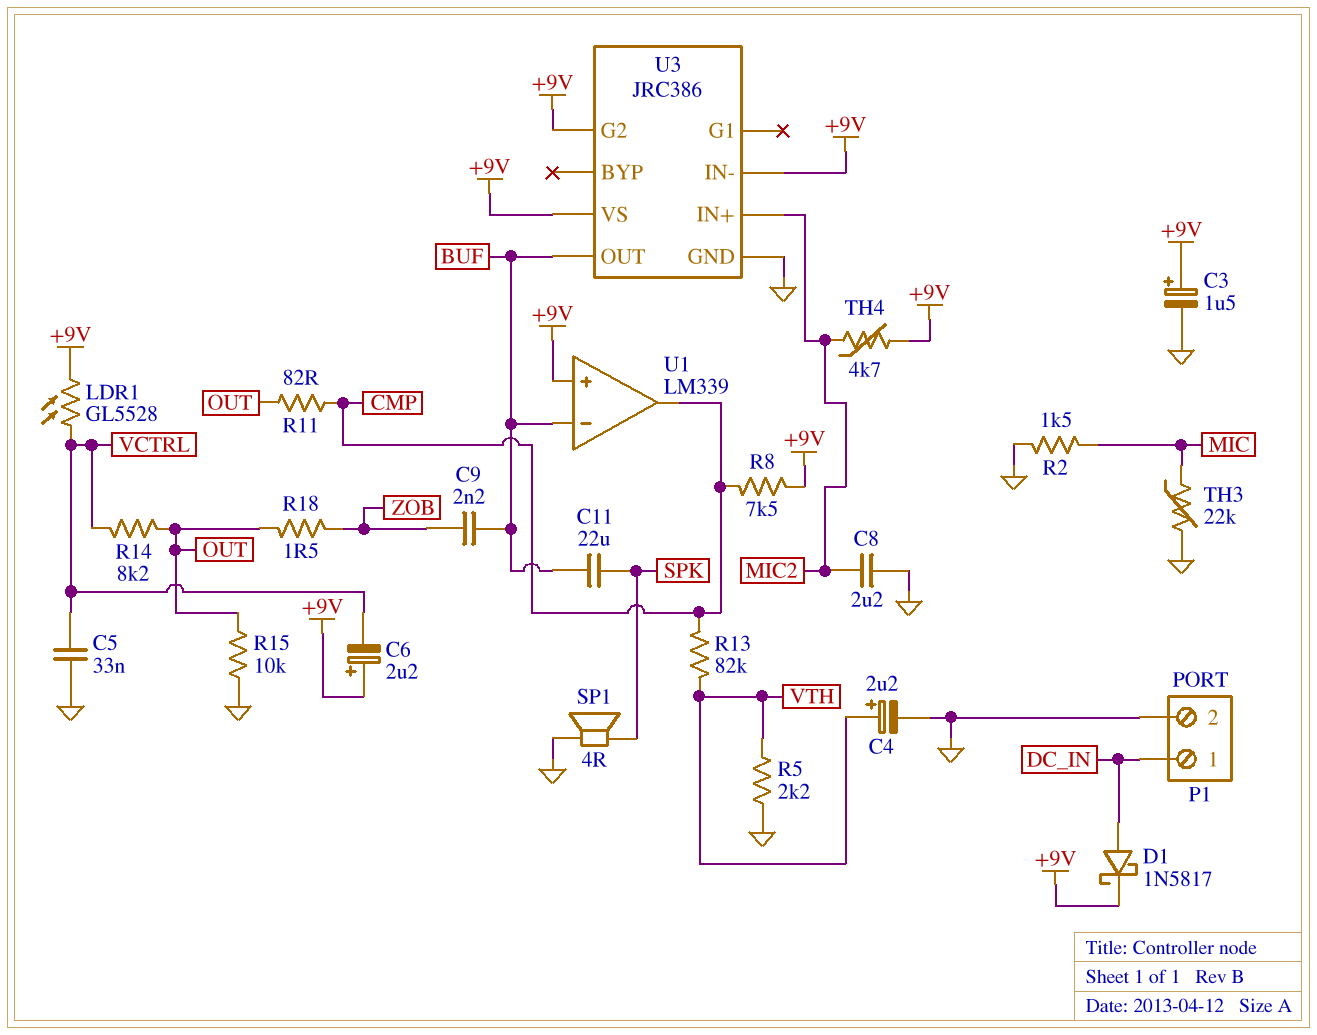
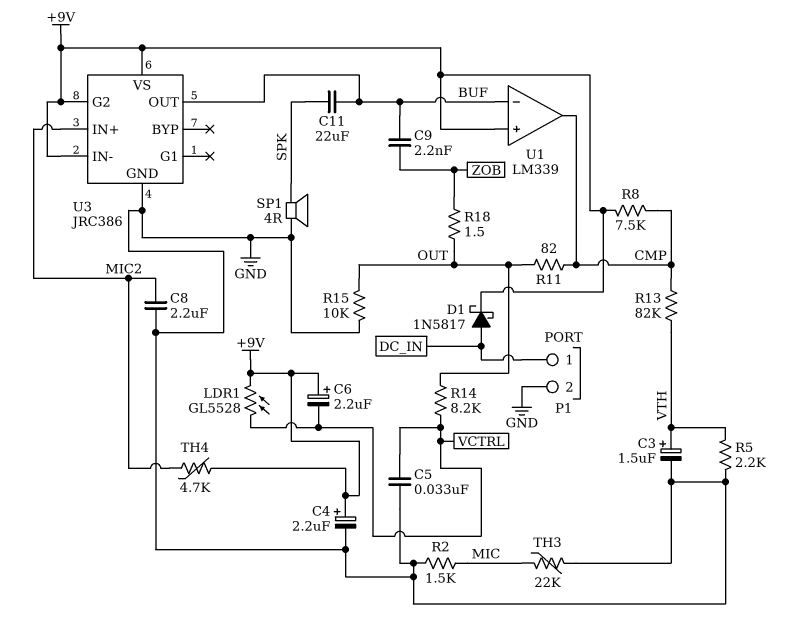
C3: 1.5uF (plus +9V, minus GND) -> 1.5uF (plus VTH, minus GND)
C4: 2.2uF (plus VTH, minus GND) -> 2.2uF (plus +9V, minus GND)

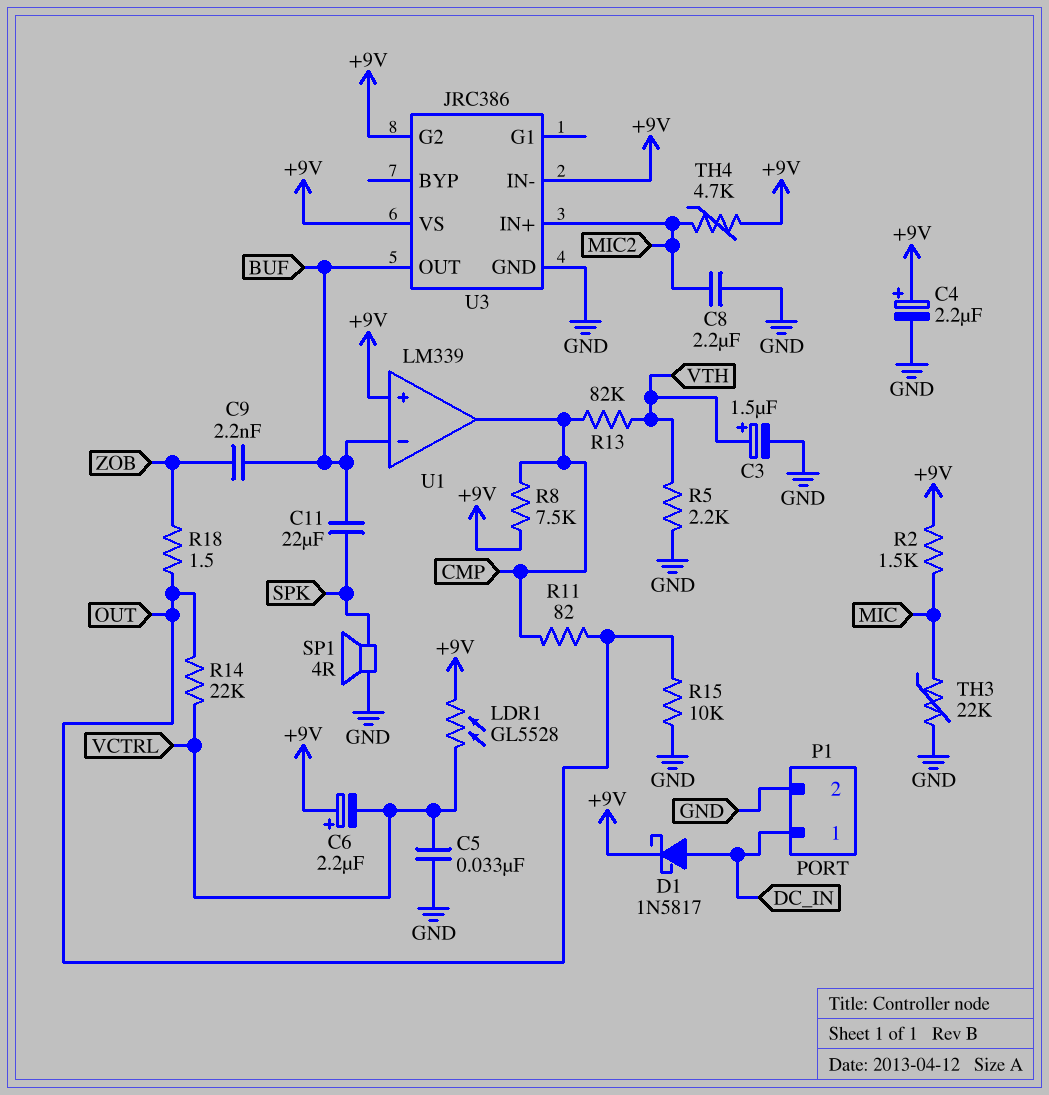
R2: 1.5k (GND, MIC) -> 1.5k (+9V, MIC)
R14: 8.2k (OUT, VCTRL) -> 22k (OUT, VCTRL)

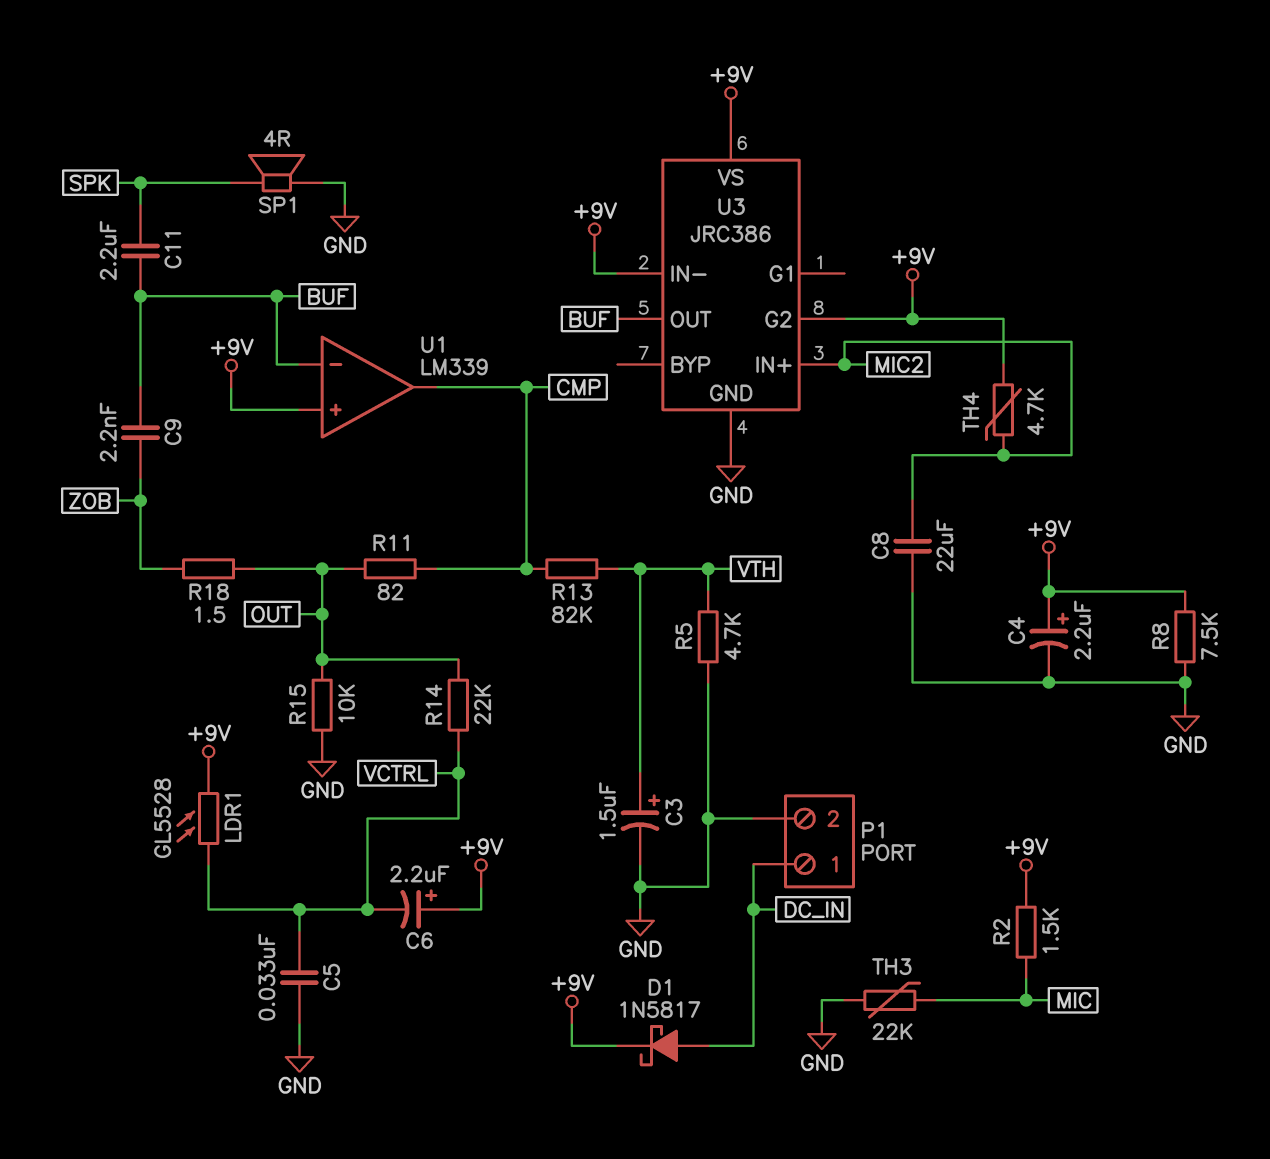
C8: 2.2uF (GND, MIC2) -> 22uF (GND, MIC2)
C11: 22uF (BUF, SPK) -> 2.2uF (BUF, SPK)
R5: 2.2k (GND, VTH) -> 4.7k (GND, VTH)
R8: 7.5k (+9V, CMP) -> 7.5k (+9V, GND)

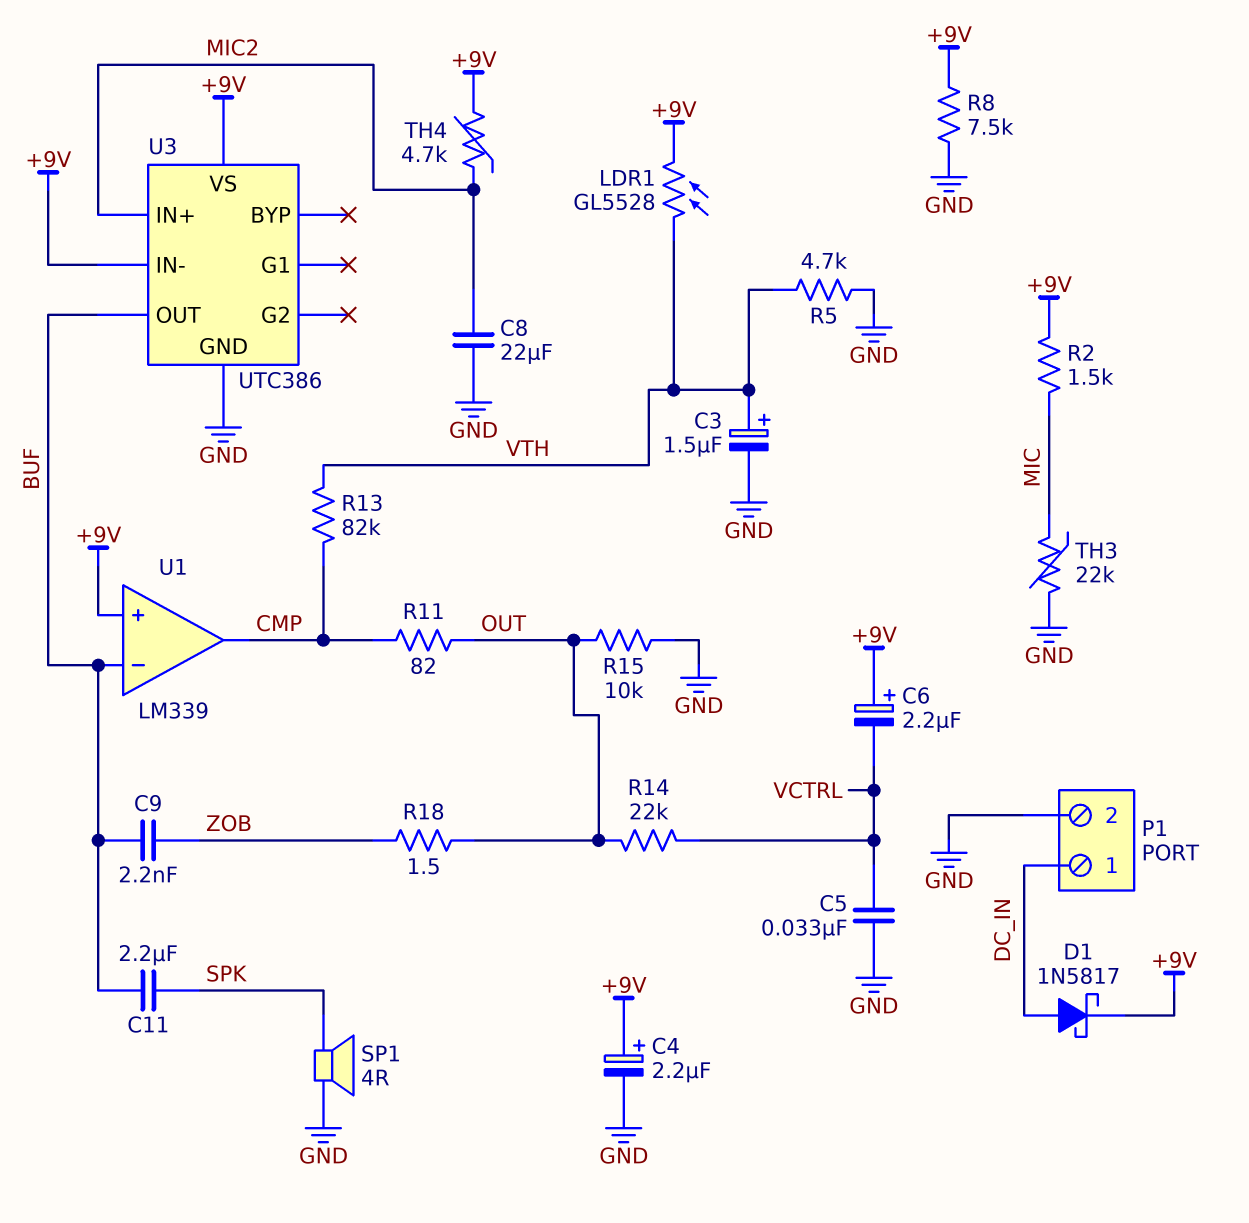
LDR1: GL5528 (+9V, VCTRL) -> GL5528 (+9V, VTH)
U3: JRC386 -> UTC386
U3 pin G2: +9V -> none

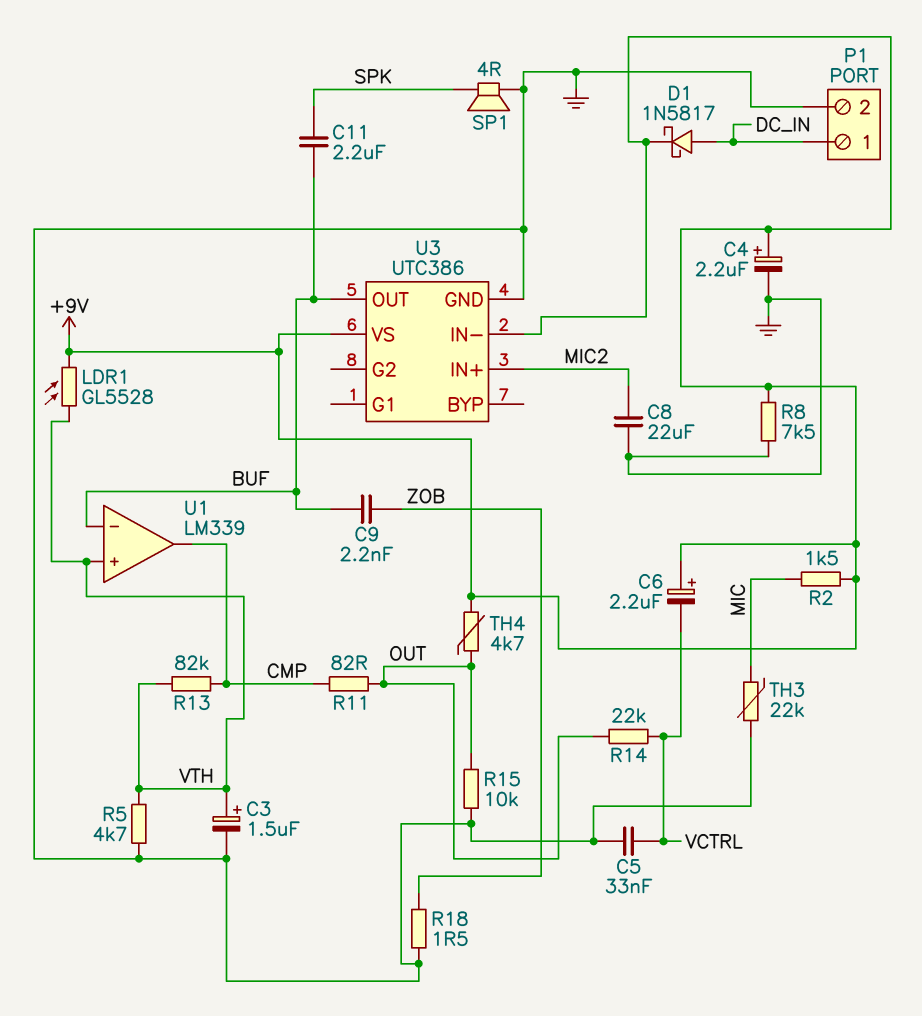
R18: 1.5 (OUT, ZOB) -> 1.5 (GND, ZOB)
TH4: 4.7k (+9V, MIC2) -> 4.7k (+9V, OUT)
U1 pin in+: +9V -> VTH

